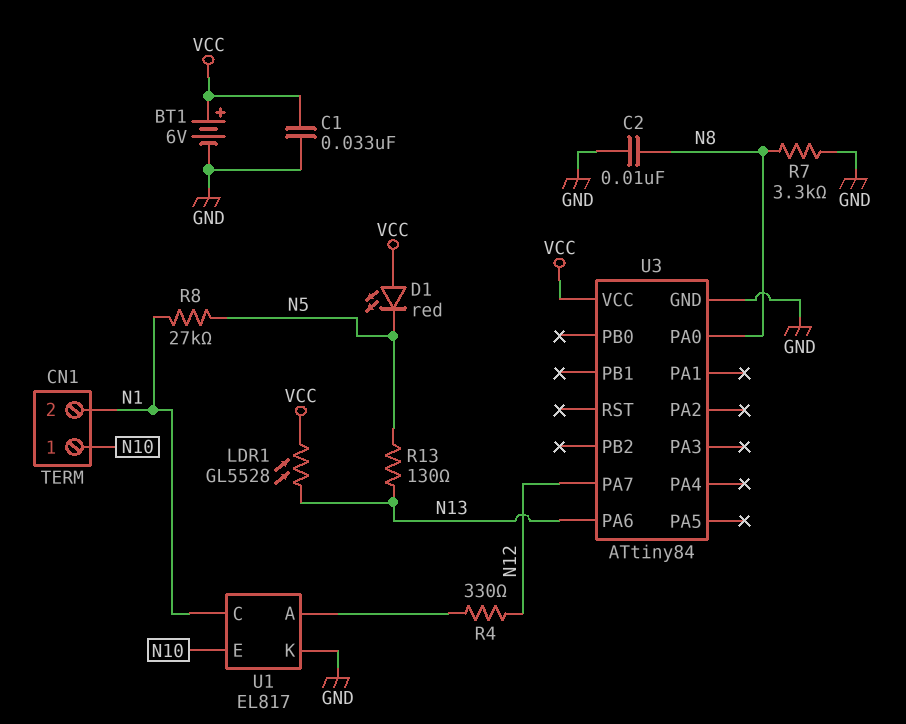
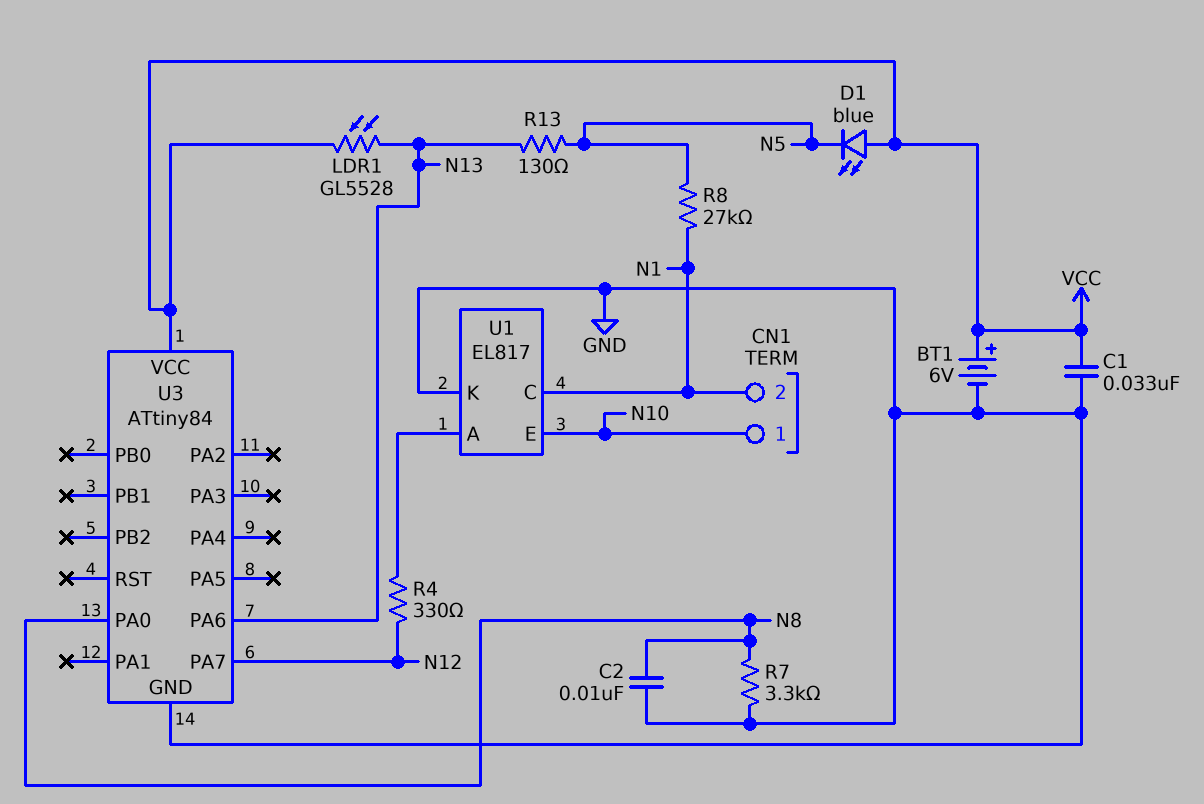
D1: LED red (A VCC, K N5) -> LED blue (A VCC, K N5)

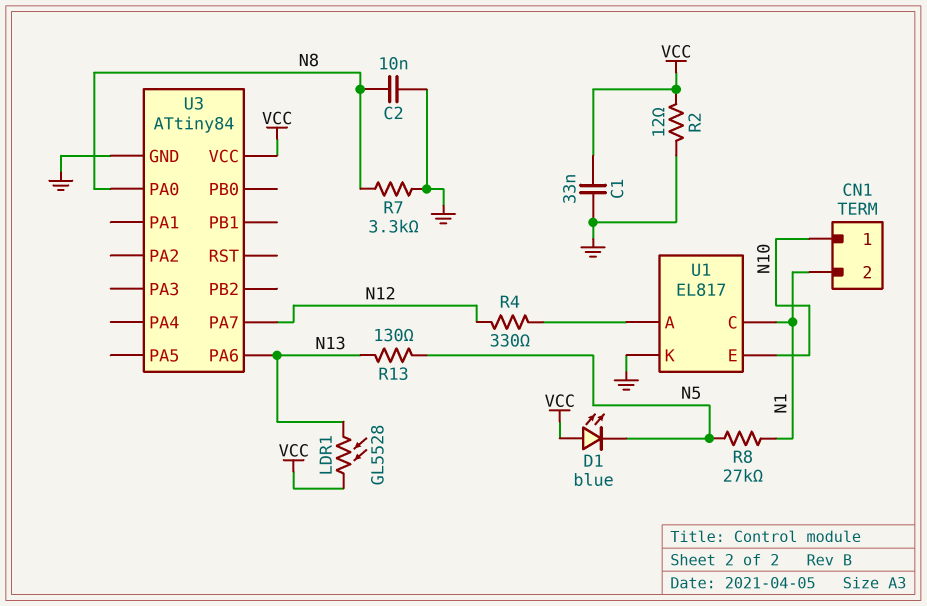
BT1: 6V (plus VCC, minus GND) -> none
R2: none -> 12 (GND, VCC)

